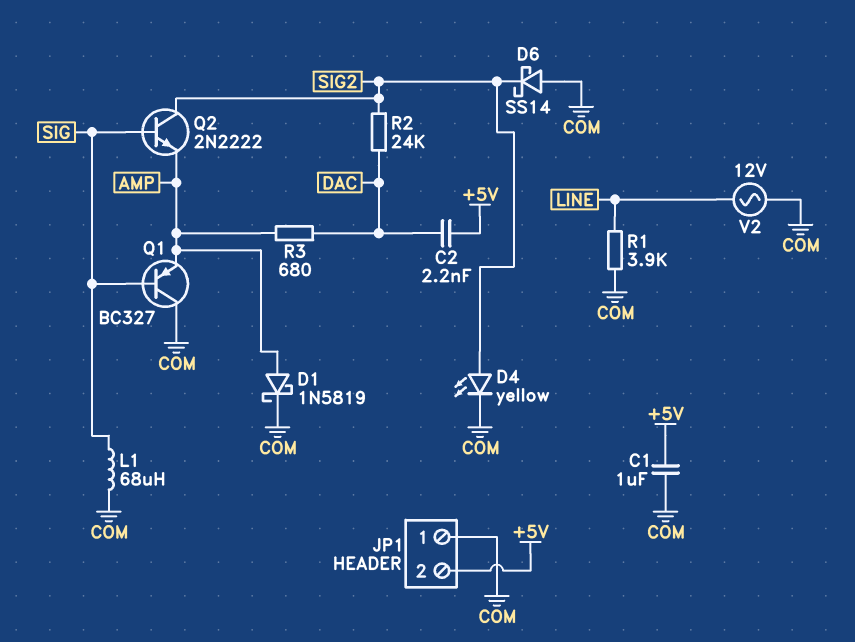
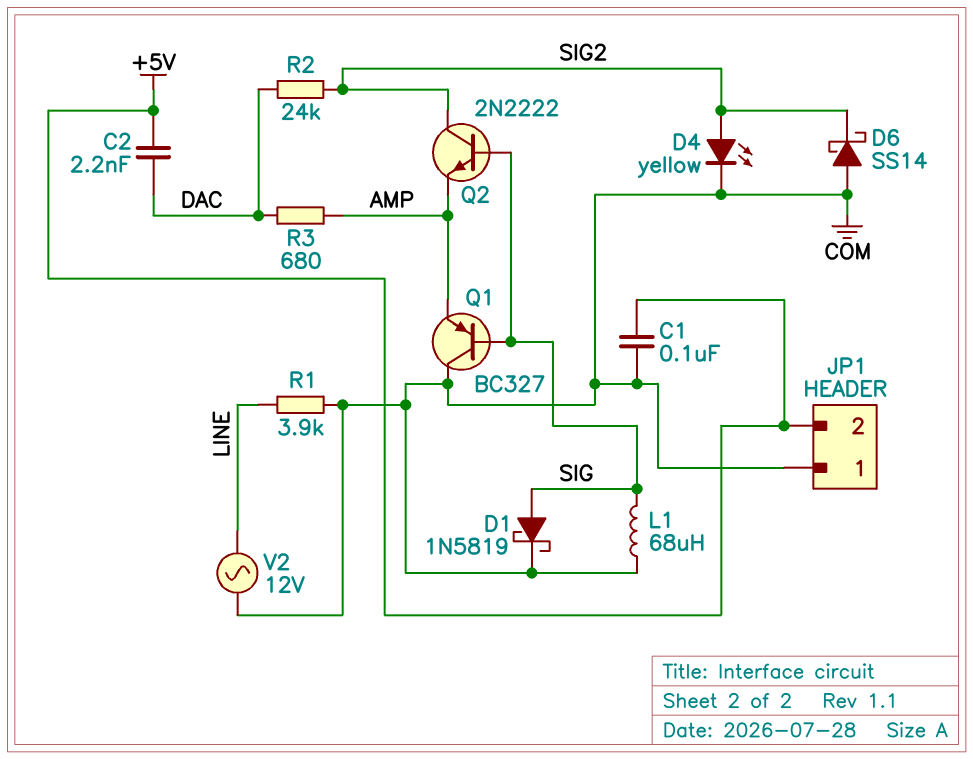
C1: 1uF (+5V, COM) -> 100nF (+5V, COM)
D1: schottky 1N5819 (A AMP, K COM) -> schottky 1N5819 (A SIG, K COM)

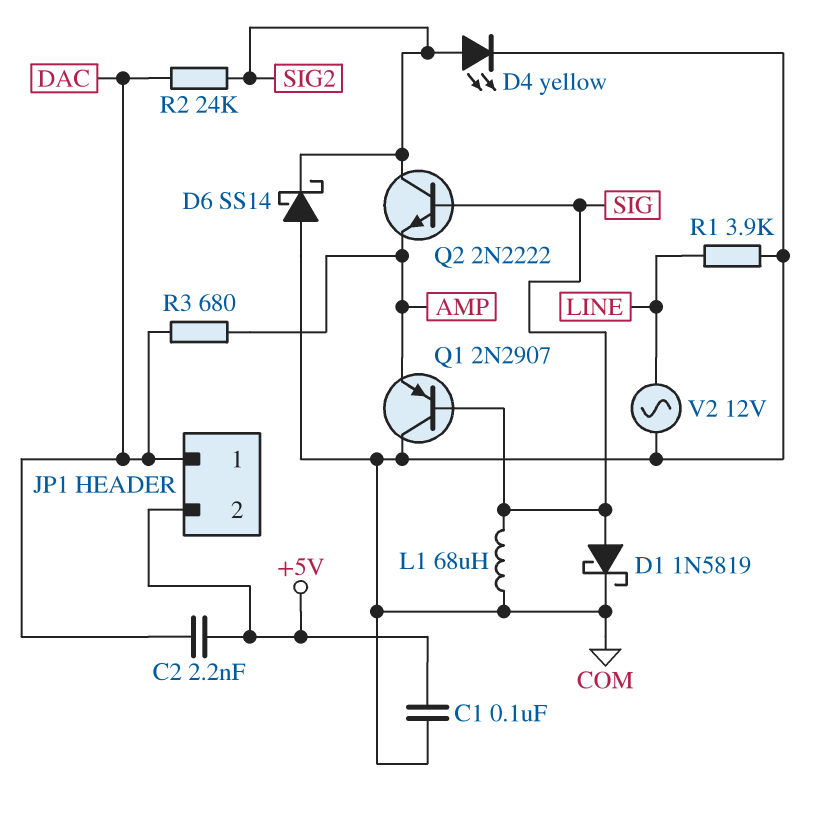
JP1 pin 1: COM -> DAC
Q1: PNP BC327 (B SIG, C COM, E AMP) -> PNP 2N2907 (B SIG, C COM, E AMP)

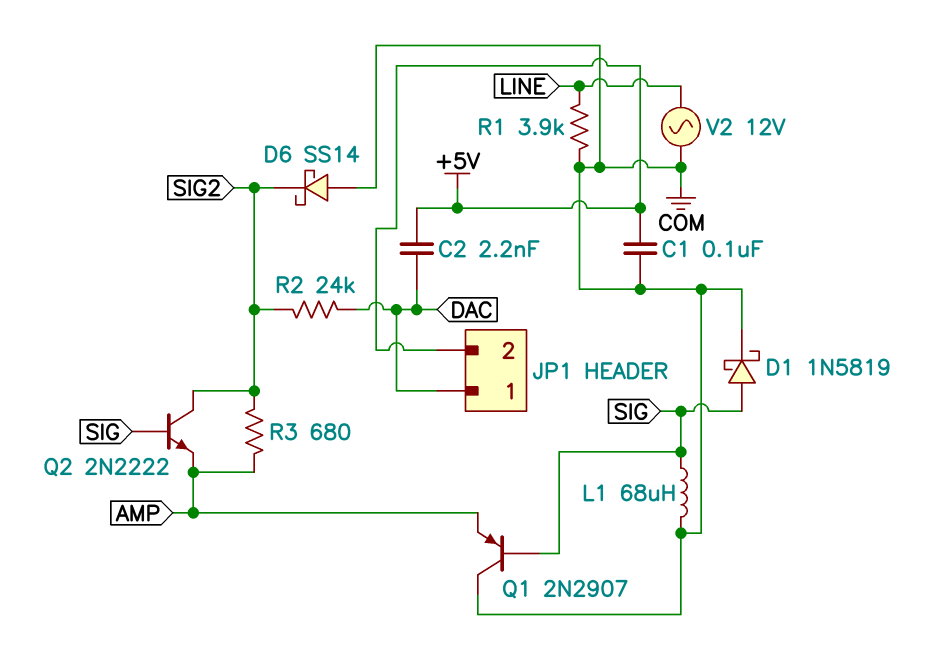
D4: LED yellow (A SIG2, K COM) -> none
R3: 680 (AMP, DAC) -> 680 (AMP, SIG2)

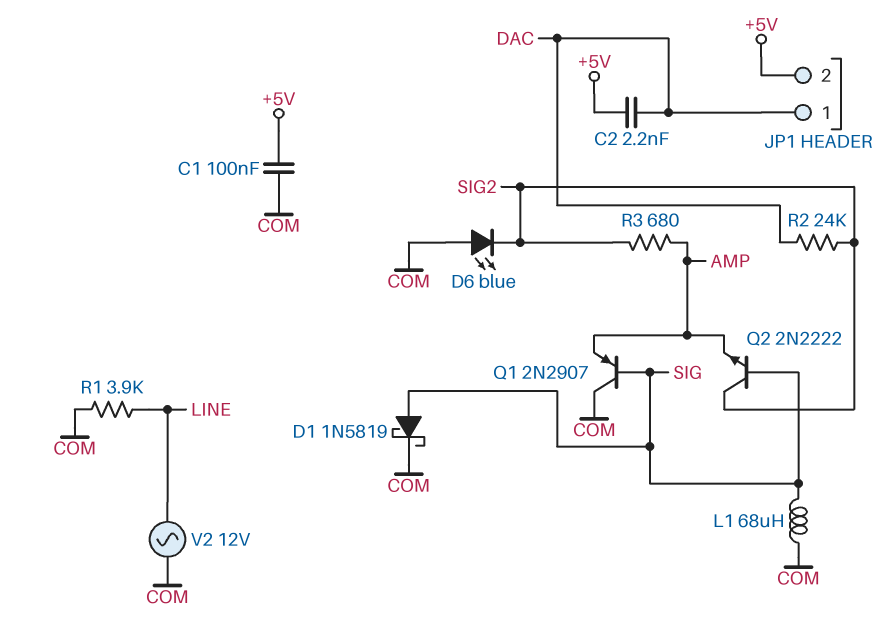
D6: schottky SS14 (A COM, K SIG2) -> LED blue (A COM, K SIG2)

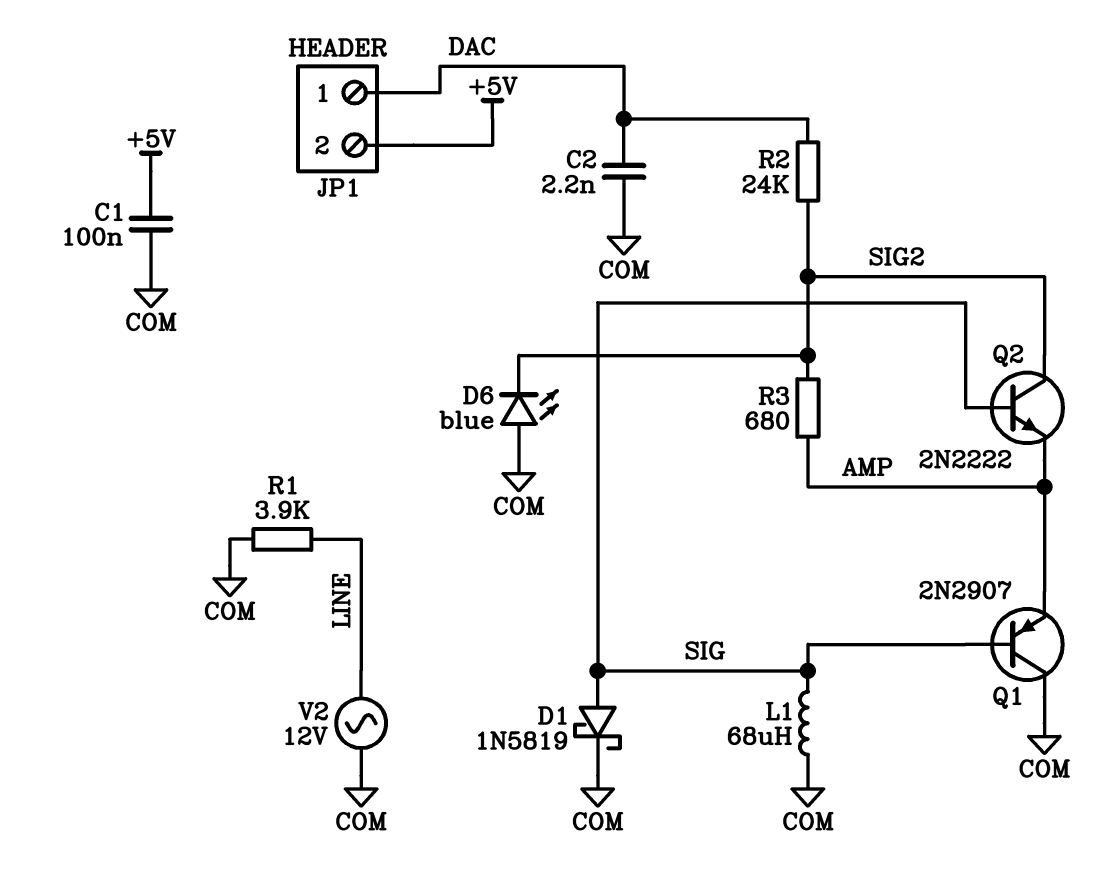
C2: 2.2nF (+5V, DAC) -> 2.2nF (COM, DAC)

